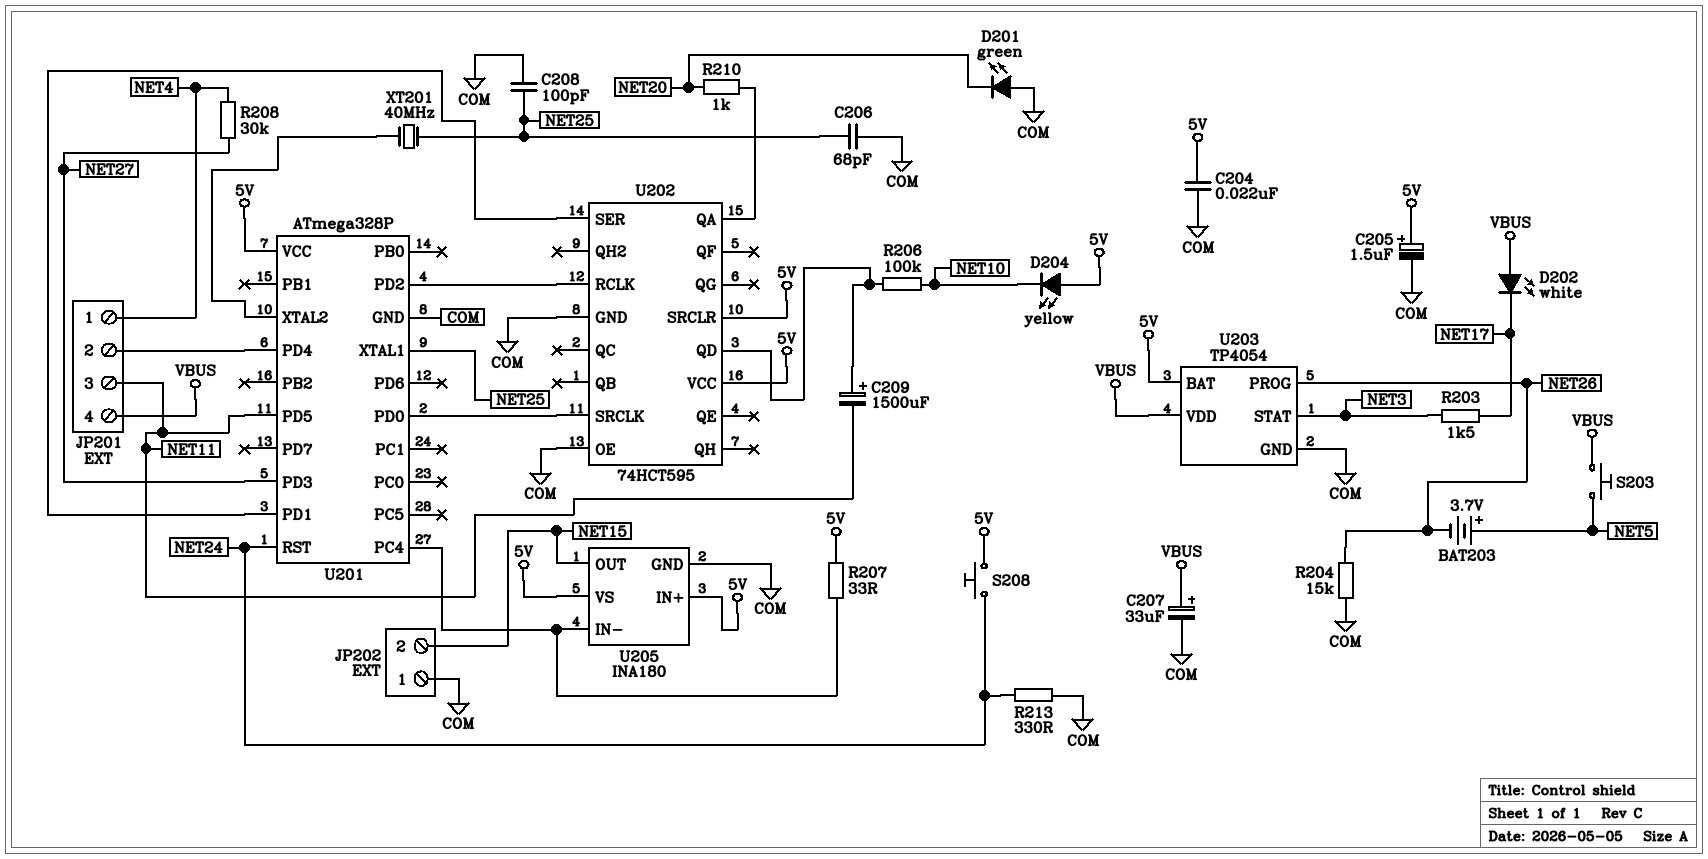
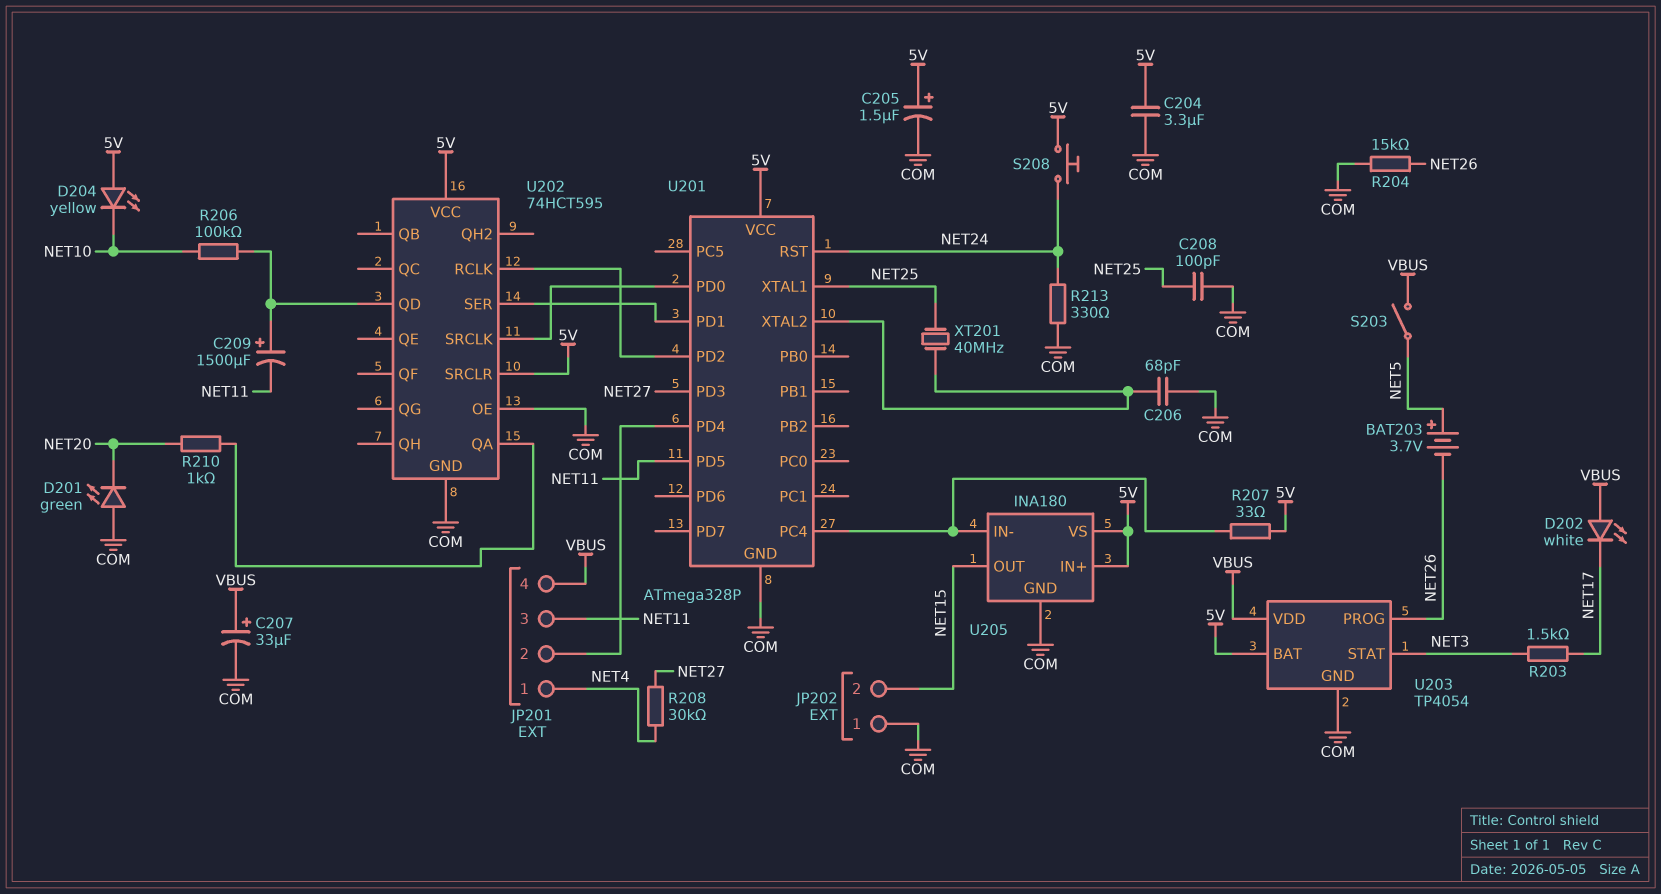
C204: 22nF (5V, COM) -> 3.3uF (5V, COM)
C206: 68pF (COM, NET25) -> 68pF (COM, U201/XTAL2)
S203: button (NET5, VBUS) -> switch (NET5, VBUS)

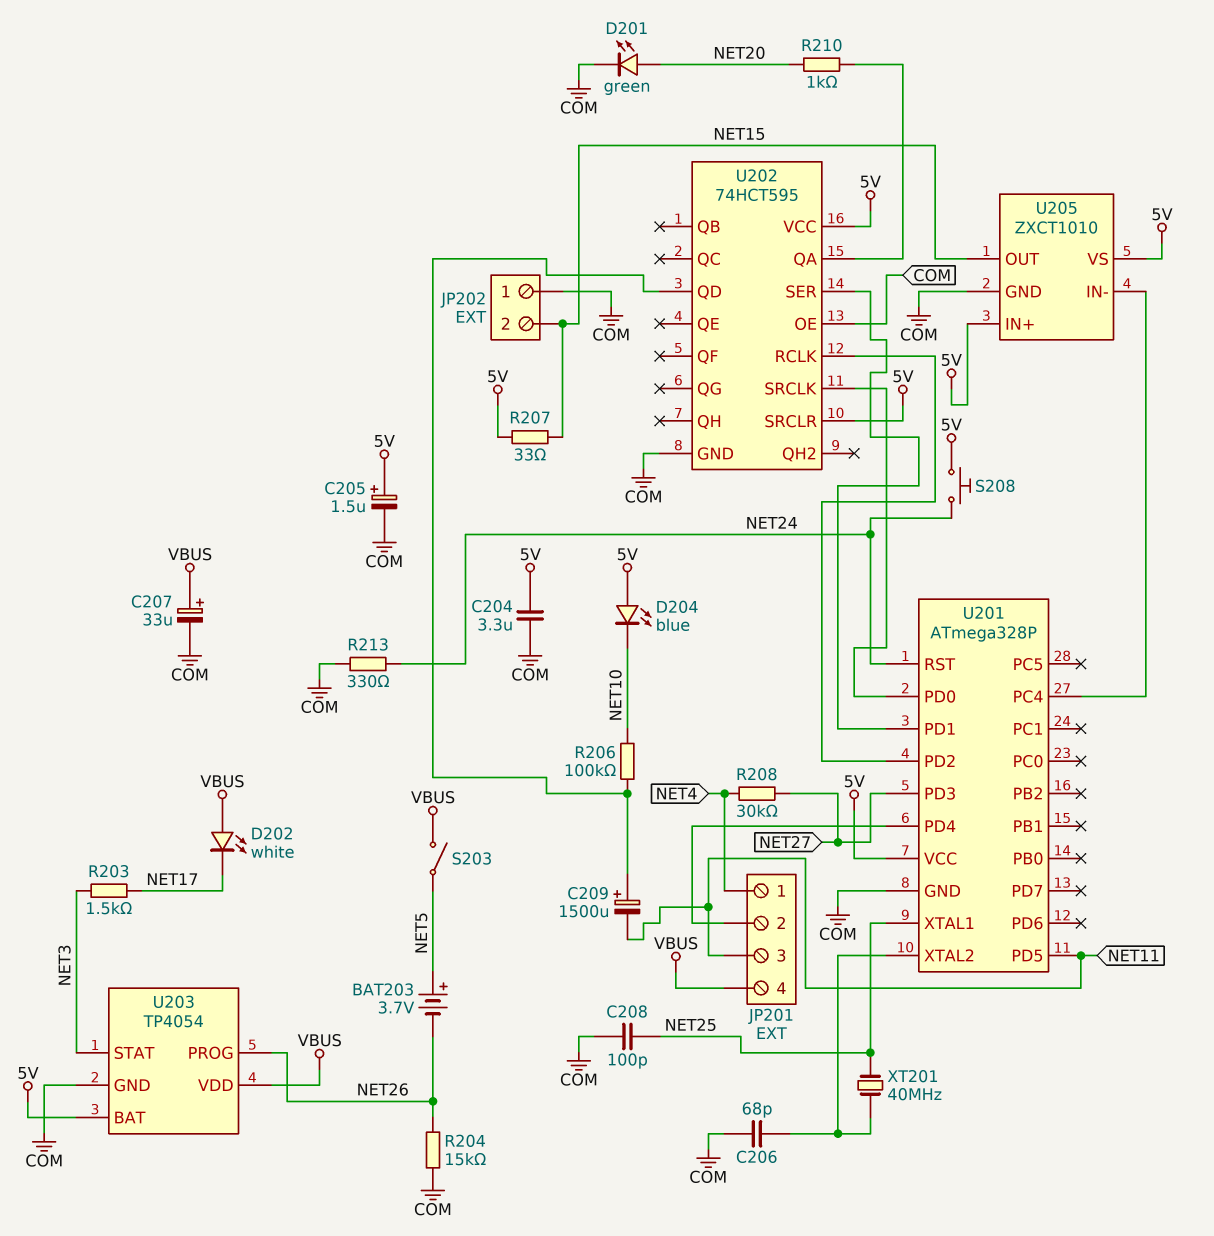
D201: LED green (A COM, K NET20) -> LED green (A NET20, K COM)
D204: LED yellow (A 5V, K NET10) -> LED blue (A 5V, K NET10)
R207: 33 (5V, U201/PC4) -> 33 (5V, NET15)
U205: INA180 -> ZXCT1010

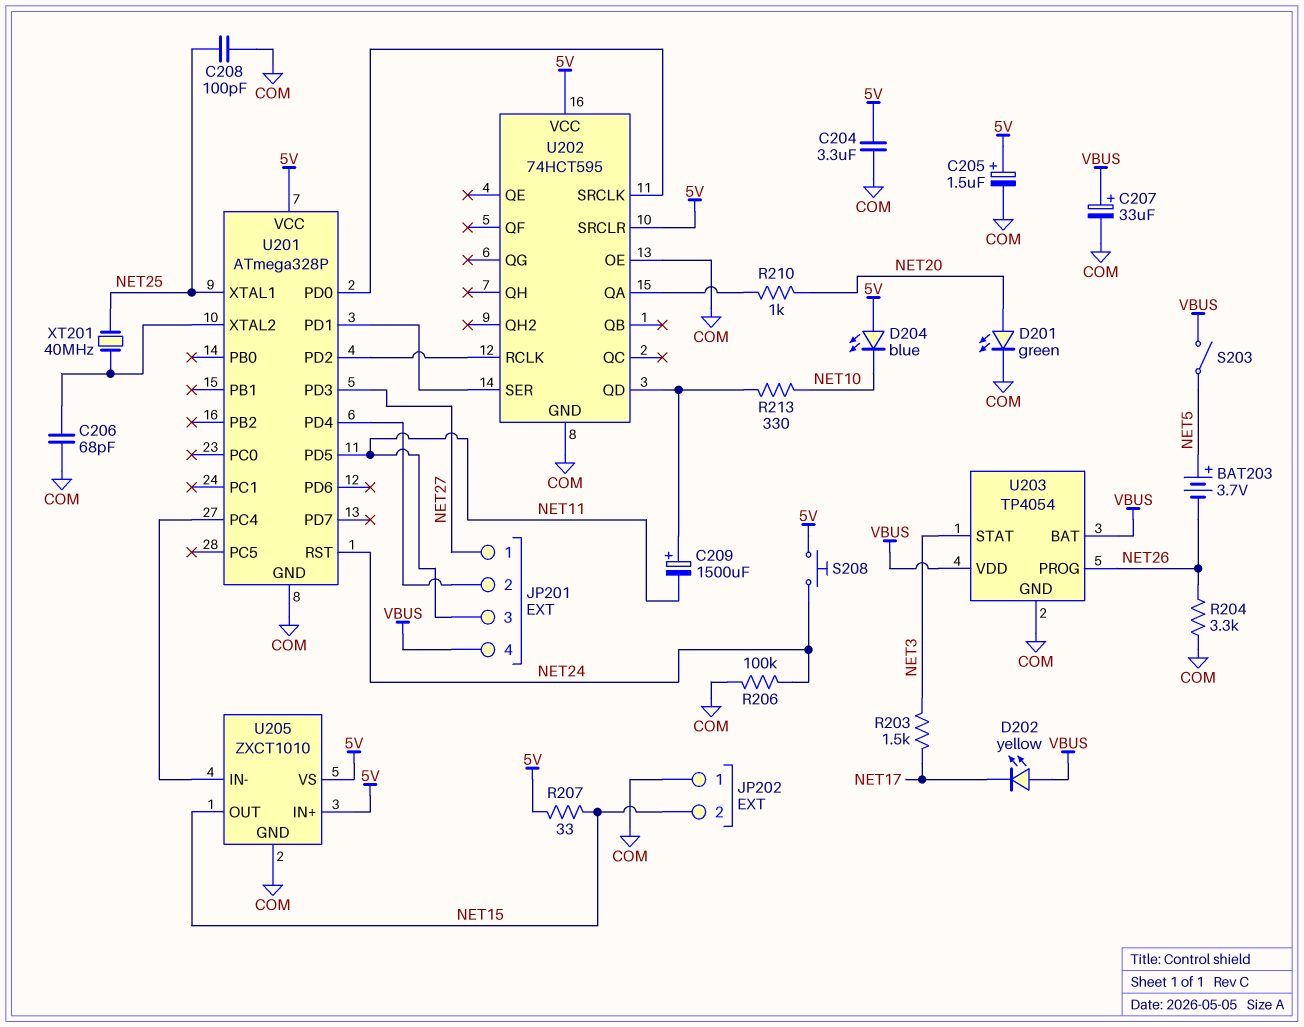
D202: LED white (A VBUS, K NET17) -> LED yellow (A VBUS, K NET17)
JP201 pin 1: NET4 -> NET27
R204: 15k (COM, NET26) -> 3.3k (COM, NET26)
R206: 100k (NET10, U202/QD) -> 100k (COM, NET24)
R208: 30k (NET4, NET27) -> none
R213: 330 (COM, NET24) -> 330 (NET10, U202/QD)
U203 pin BAT: 5V -> VBUS

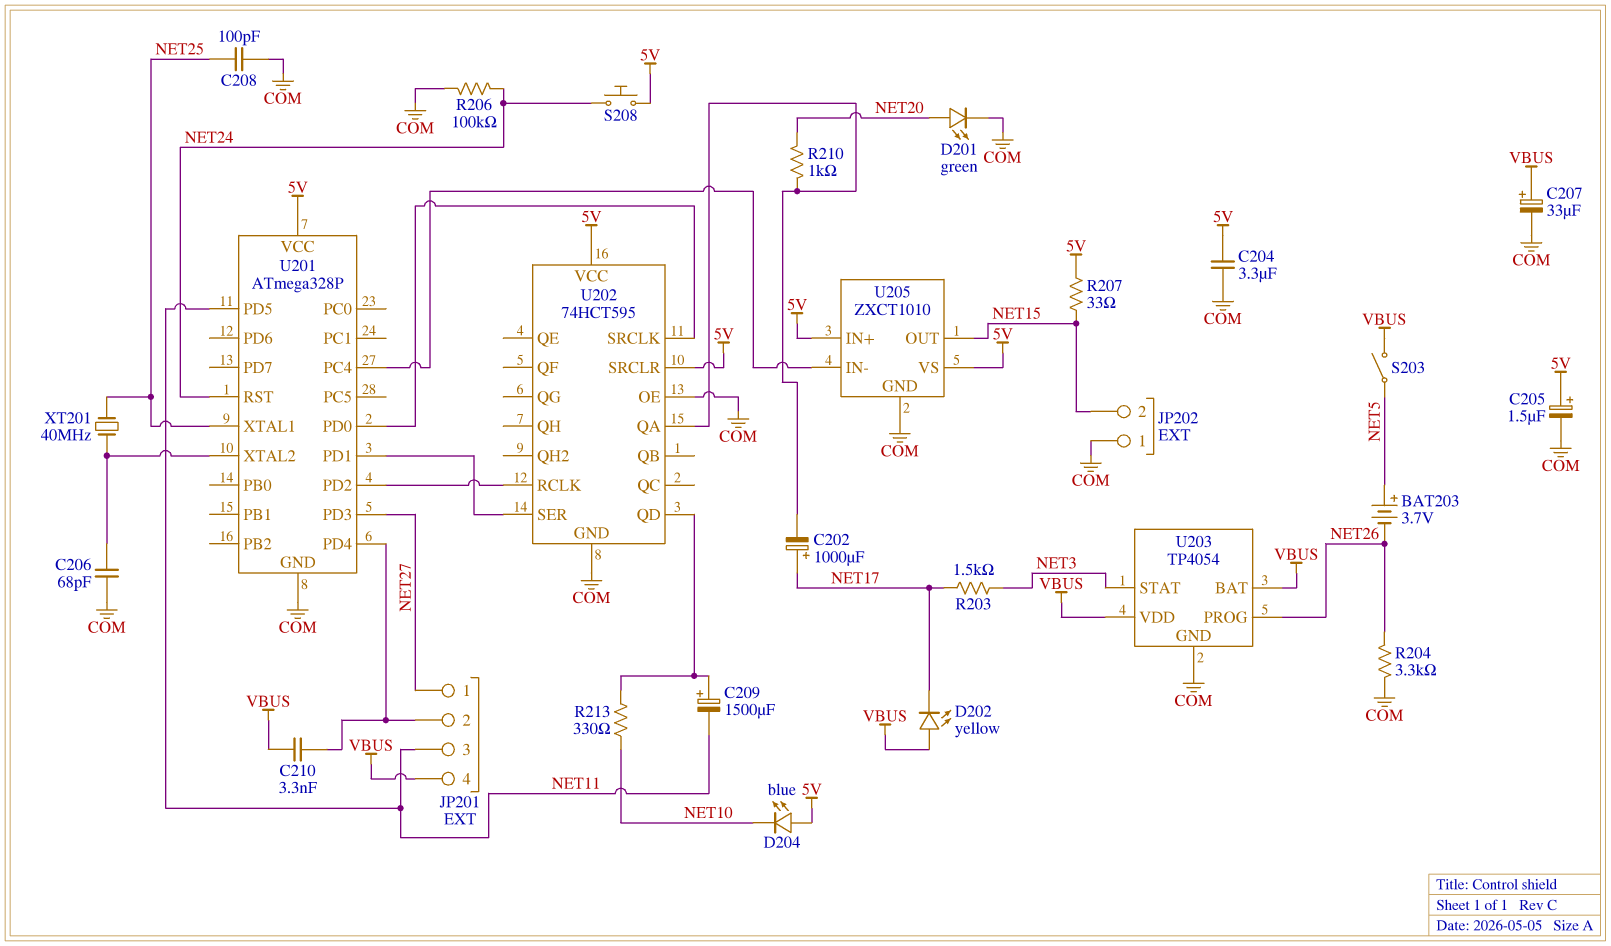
C202: none -> 1000uF (plus NET17, minus U202/QA)
C210: none -> 3.3nF (JP201/2, VBUS)

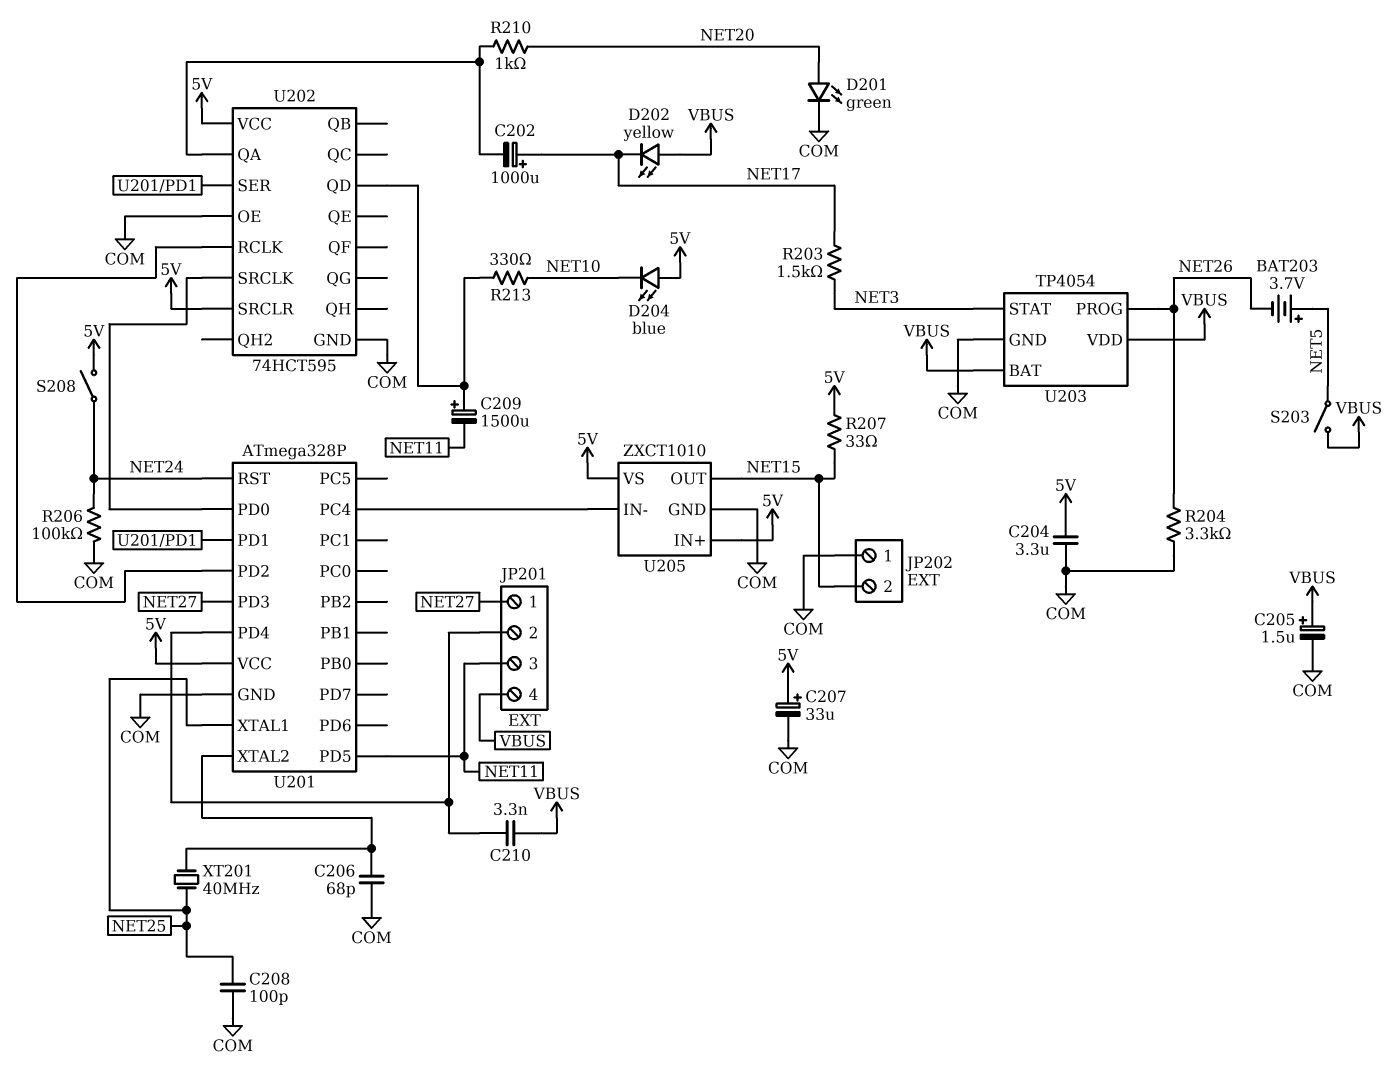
C205: 1.5uF (plus 5V, minus COM) -> 1.5uF (plus VBUS, minus COM)
C207: 33uF (plus VBUS, minus COM) -> 33uF (plus 5V, minus COM)
S208: button (5V, NET24) -> switch (5V, NET24)

